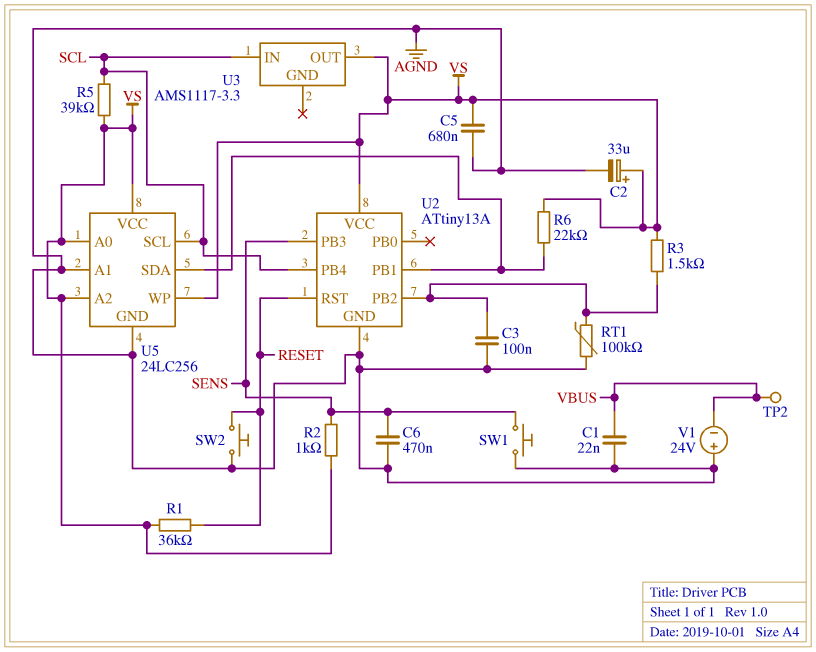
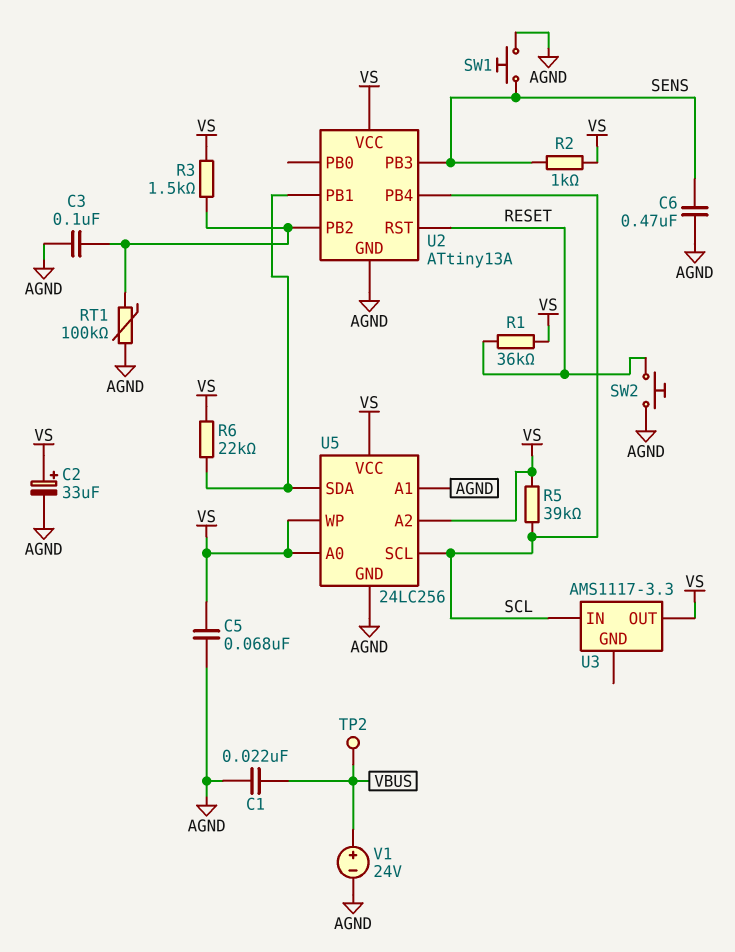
C5: 680nF (AGND, VS) -> 68nF (AGND, VS)
V1: 24V (plus AGND, minus VBUS) -> 24V (plus VBUS, minus AGND)

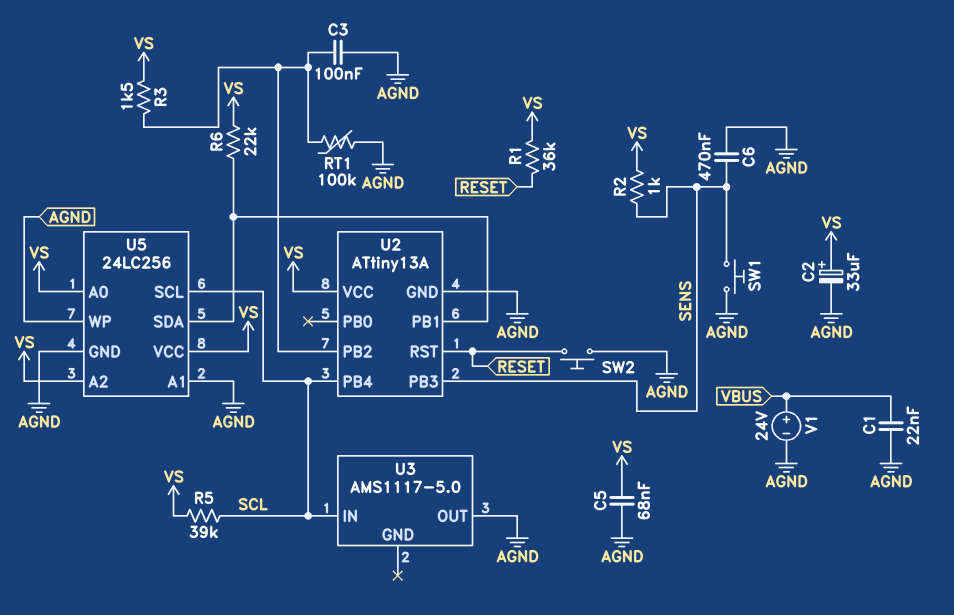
TP2: test point (VBUS) -> none
U3: AMS1117-3.3 -> AMS1117-5.0
U3 pin OUT: VS -> AGND
U5 pin WP: VS -> AGND

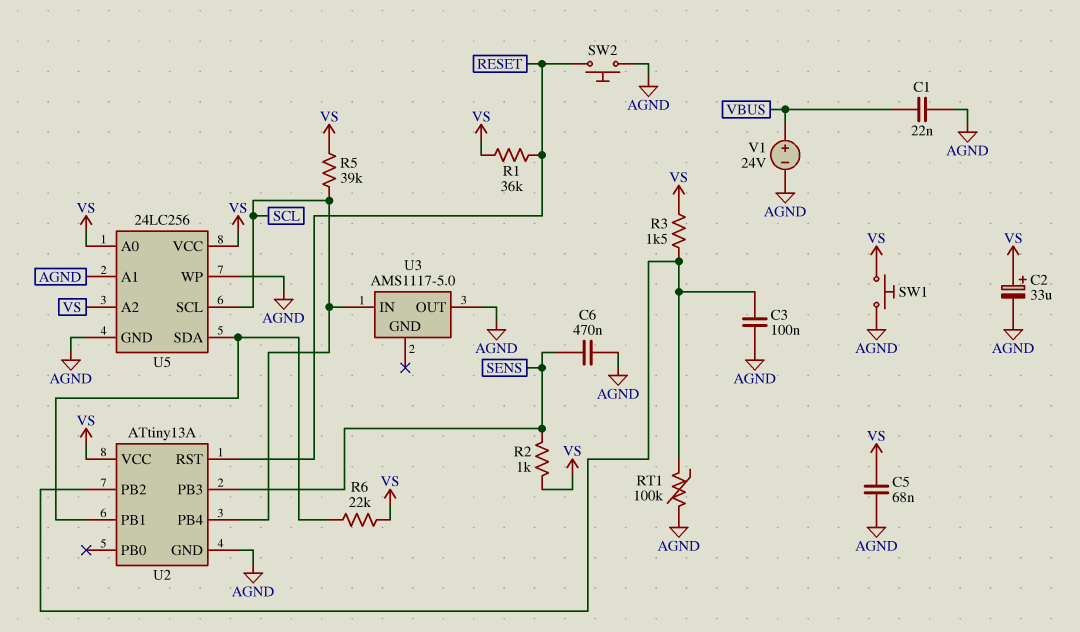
SW1: button (AGND, SENS) -> button (AGND, VS)

